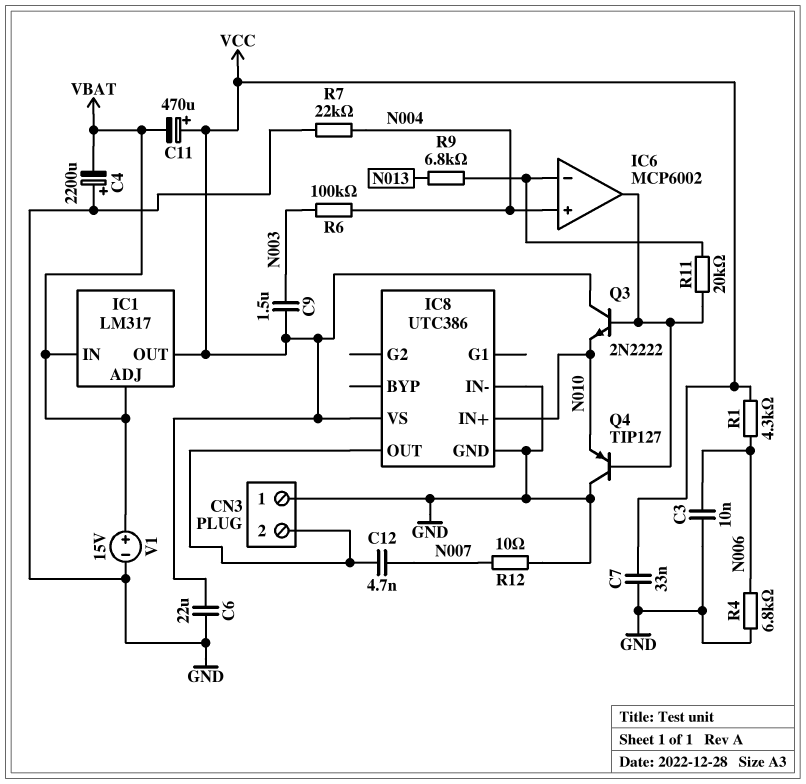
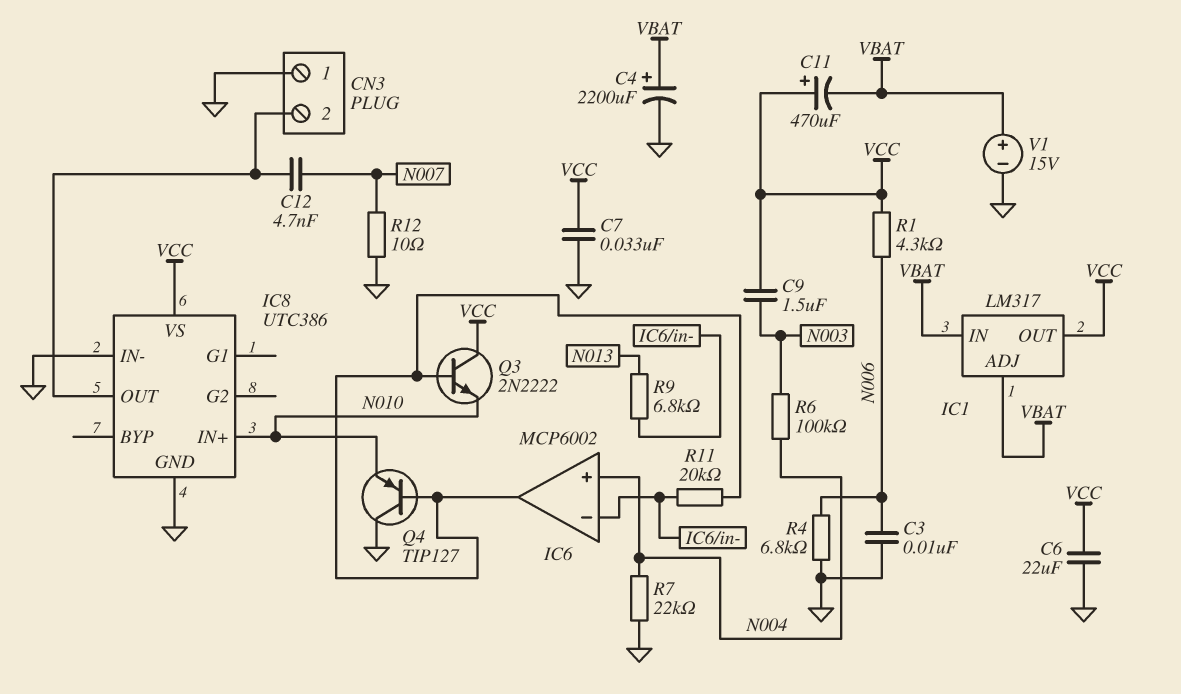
C4: 2200uF (plus GND, minus VBAT) -> 2200uF (plus VBAT, minus GND)

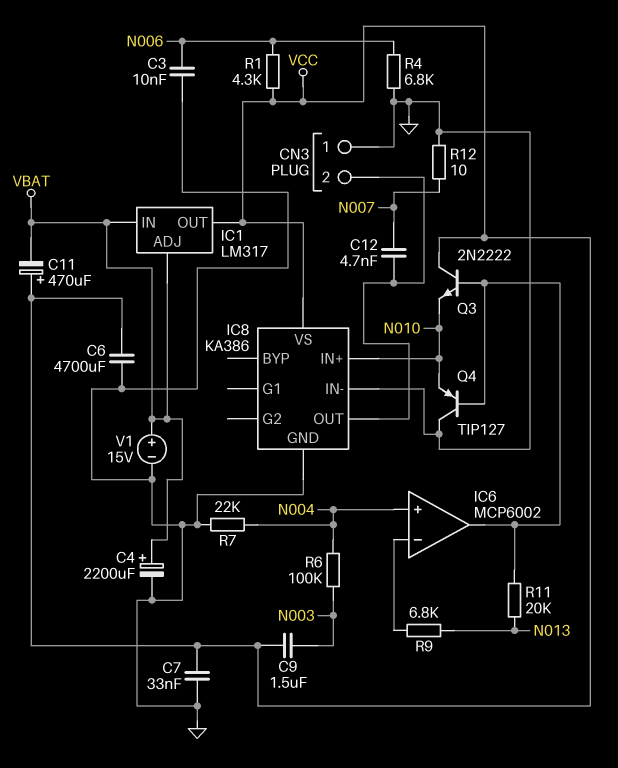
C6: 22uF (GND, VCC) -> 4700uF (GND, VCC)
IC8: UTC386 -> KA386
R11: 20k (IC6/in-, IC6/out) -> 20k (IC6/out, N013)

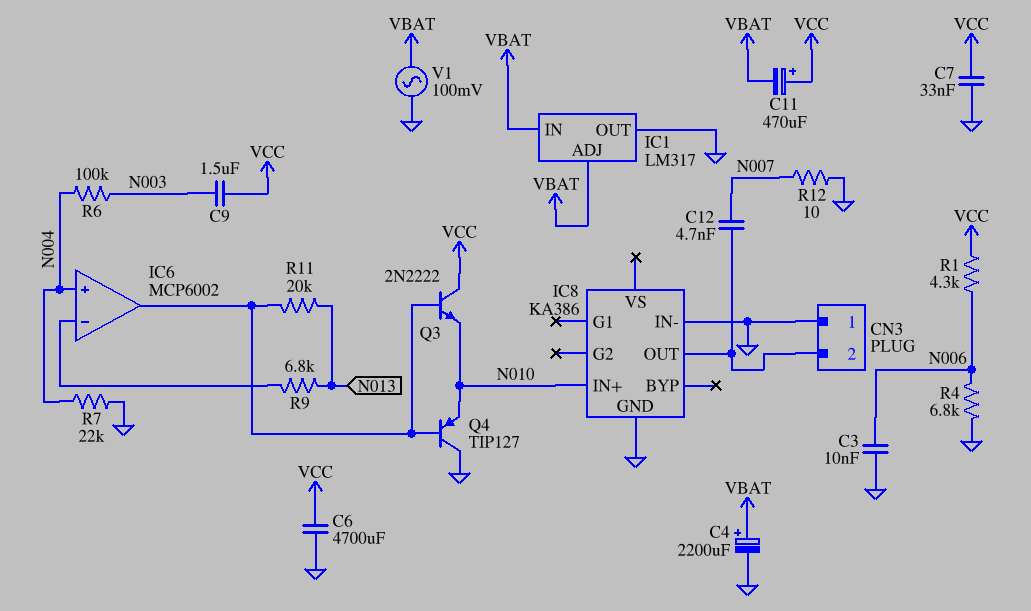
IC1 pin OUT: VCC -> GND
IC8 pin VS: VCC -> none
V1: 15V (plus VBAT, minus GND) -> AC 100mV (GND, VBAT)

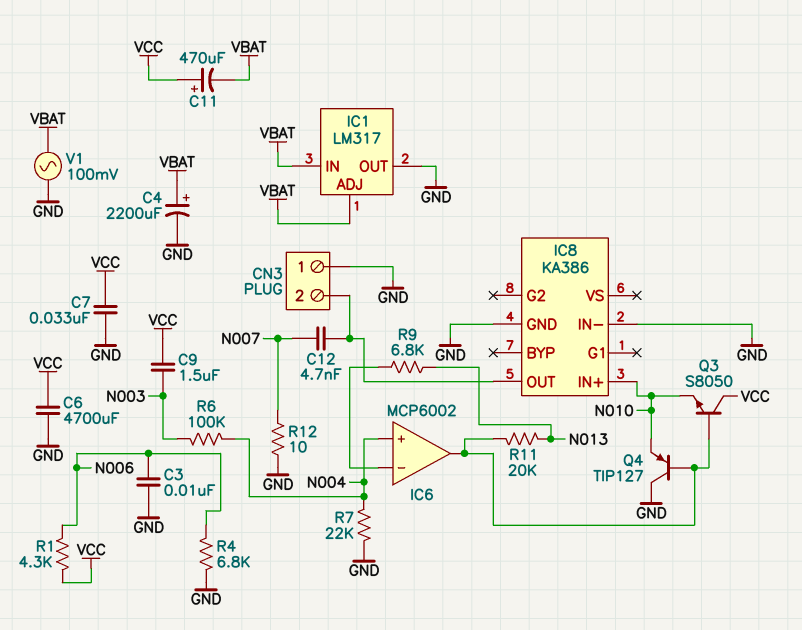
Q3: NPN 2N2222 (B IC6/out, C VCC, E N010) -> NPN S8050 (B IC6/out, C VCC, E N010)

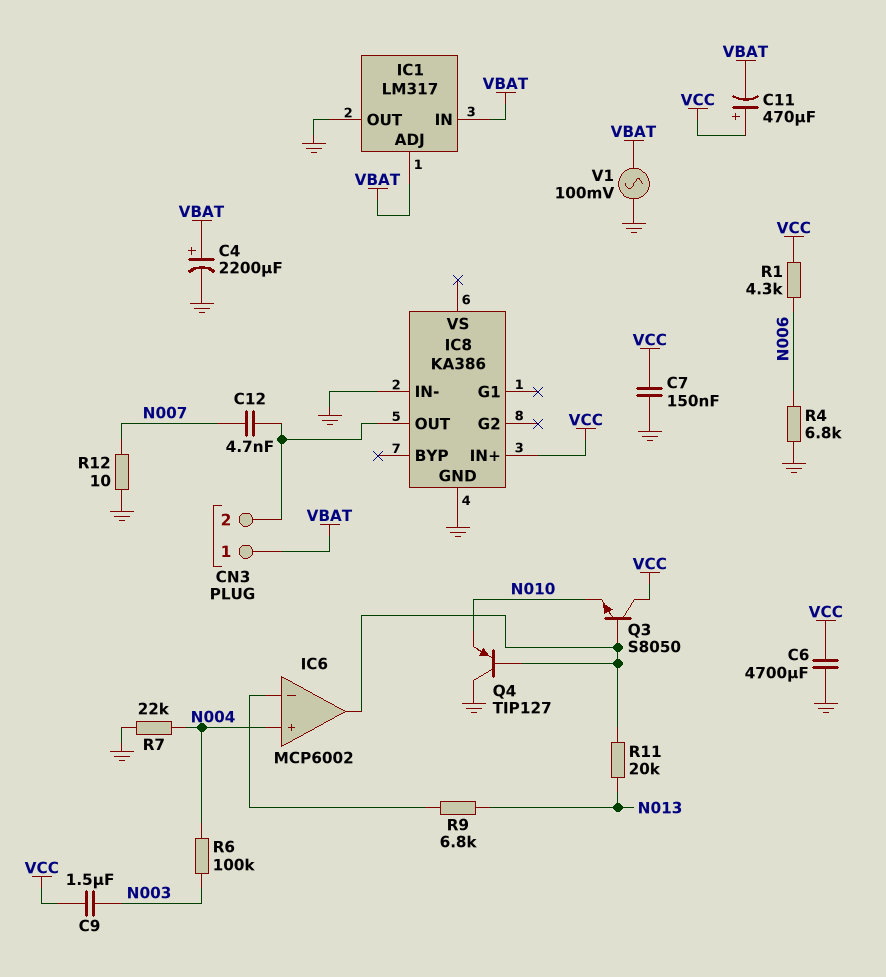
C3: 10nF (GND, N006) -> none
C7: 33nF (GND, VCC) -> 150nF (GND, VCC)
CN3 pin 1: GND -> VBAT
IC8 pin IN+: N010 -> VCC

